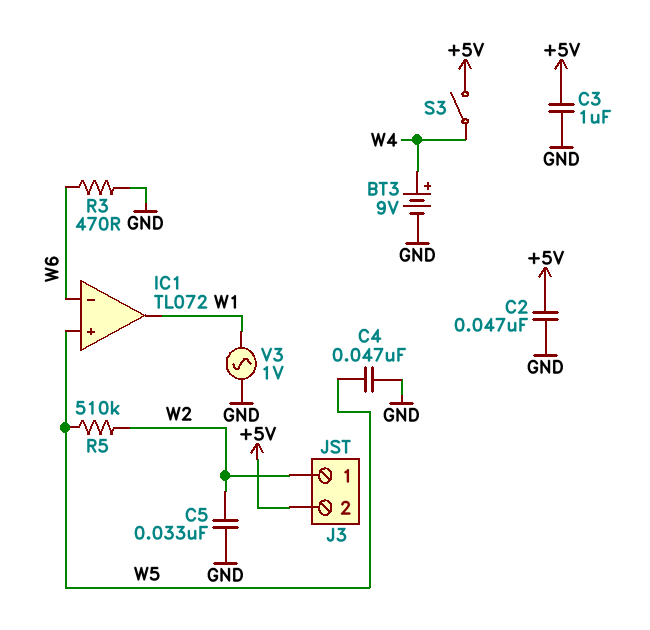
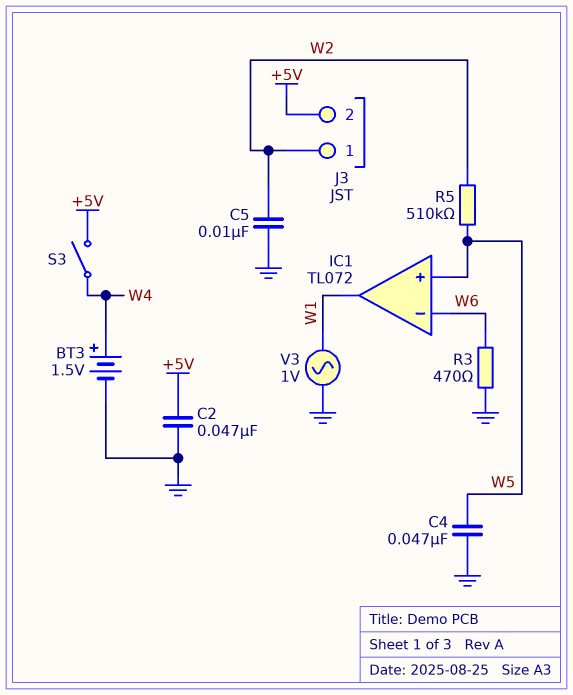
BT3: 9V (plus W4, minus GND) -> 1.5V (plus W4, minus GND)
C3: 1uF (+5V, GND) -> none
C5: 33nF (GND, W2) -> 10nF (GND, W2)

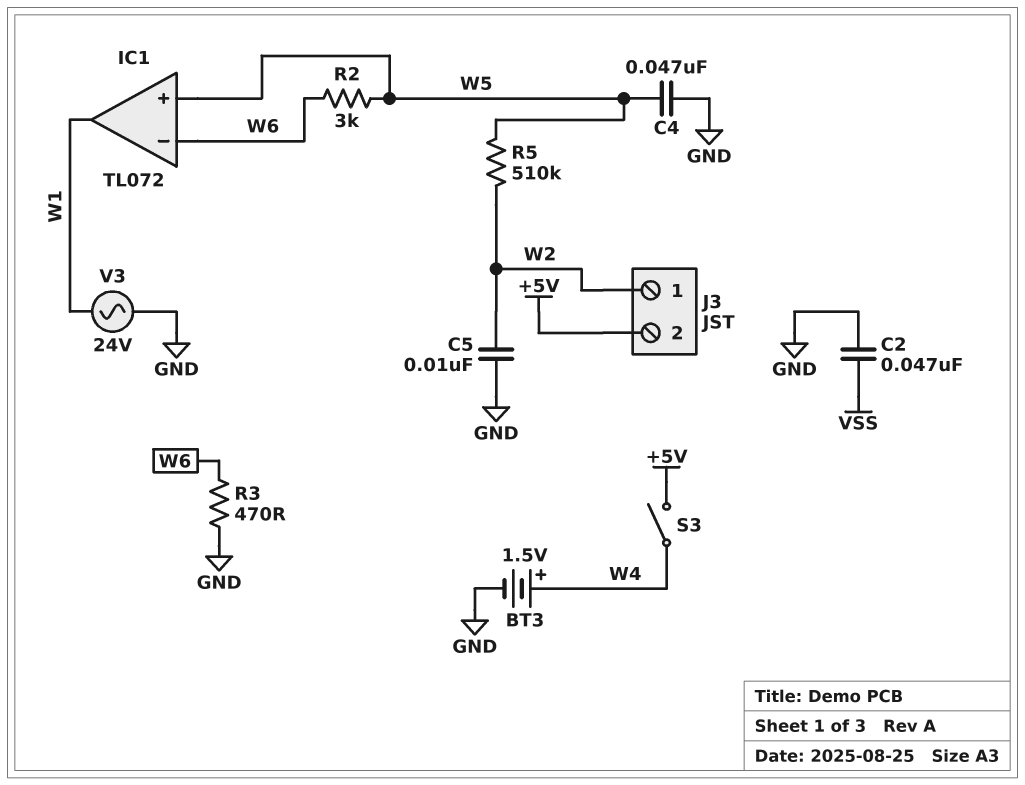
C2: 47nF (+5V, GND) -> 47nF (GND, VSS)
R2: none -> 3k (W5, W6)
V3: AC 1V (GND, W1) -> AC 24V (GND, W1)

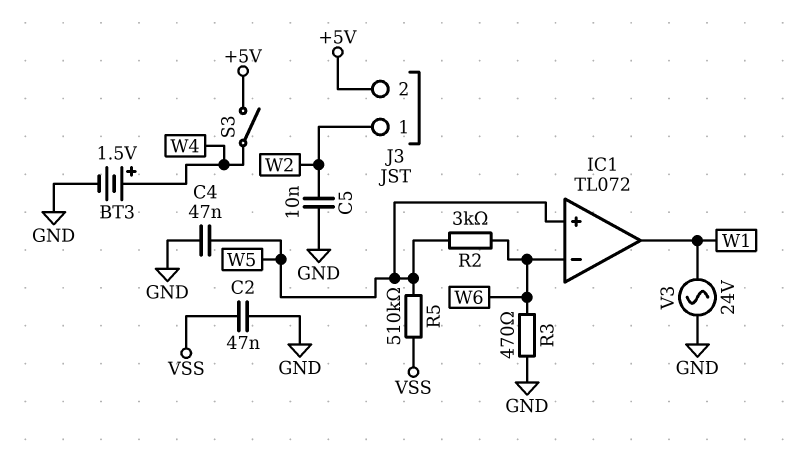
R5: 510k (W2, W5) -> 510k (VSS, W5)

